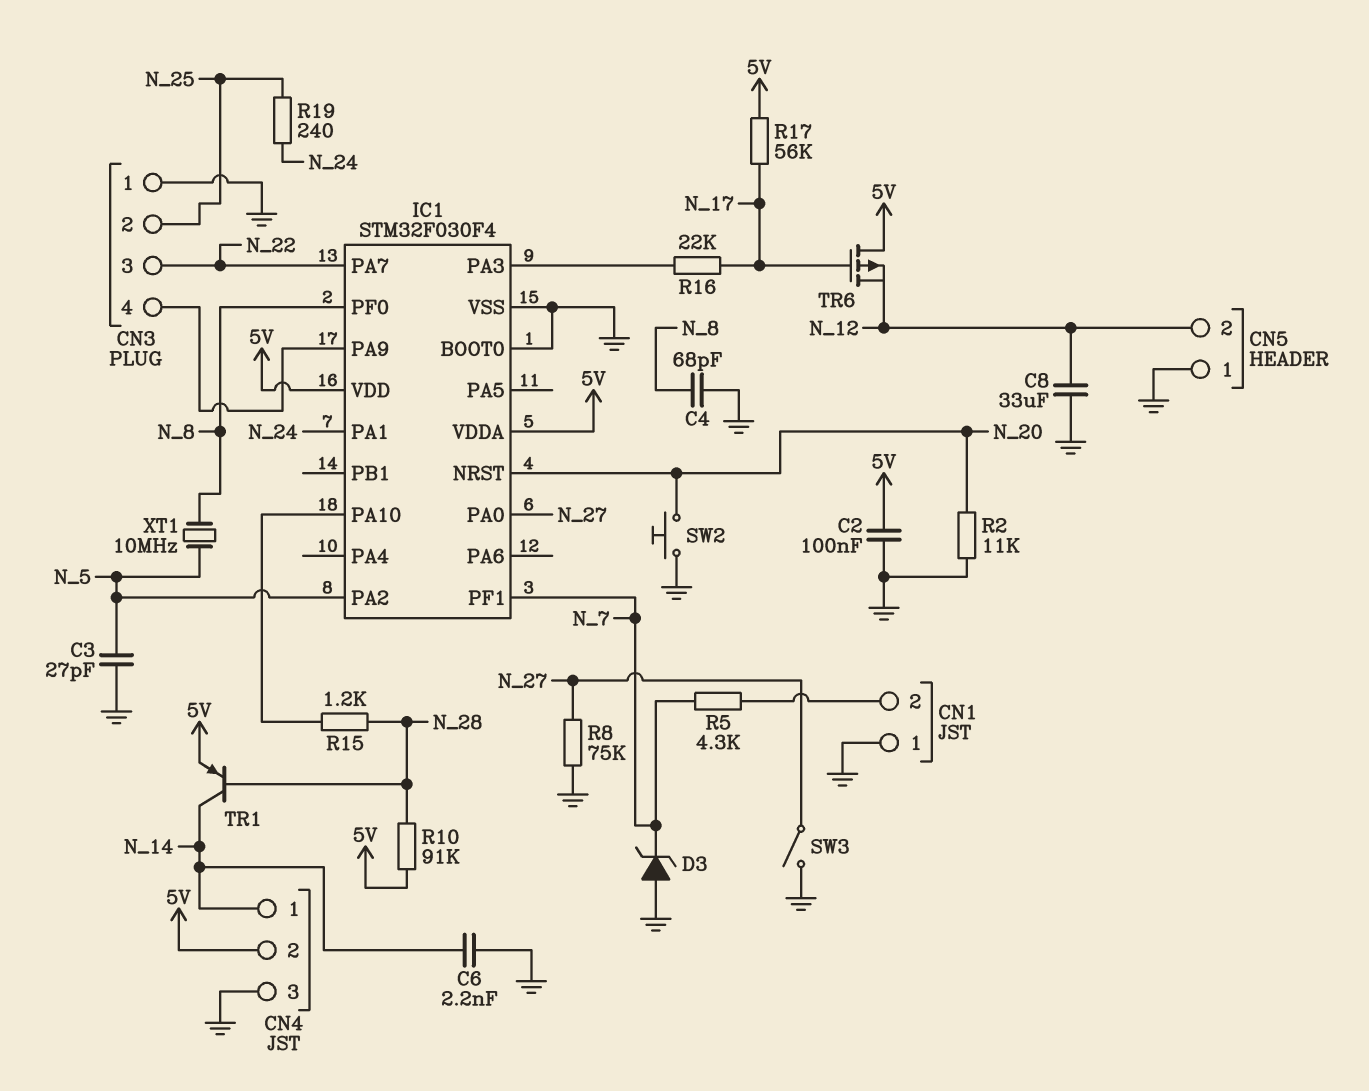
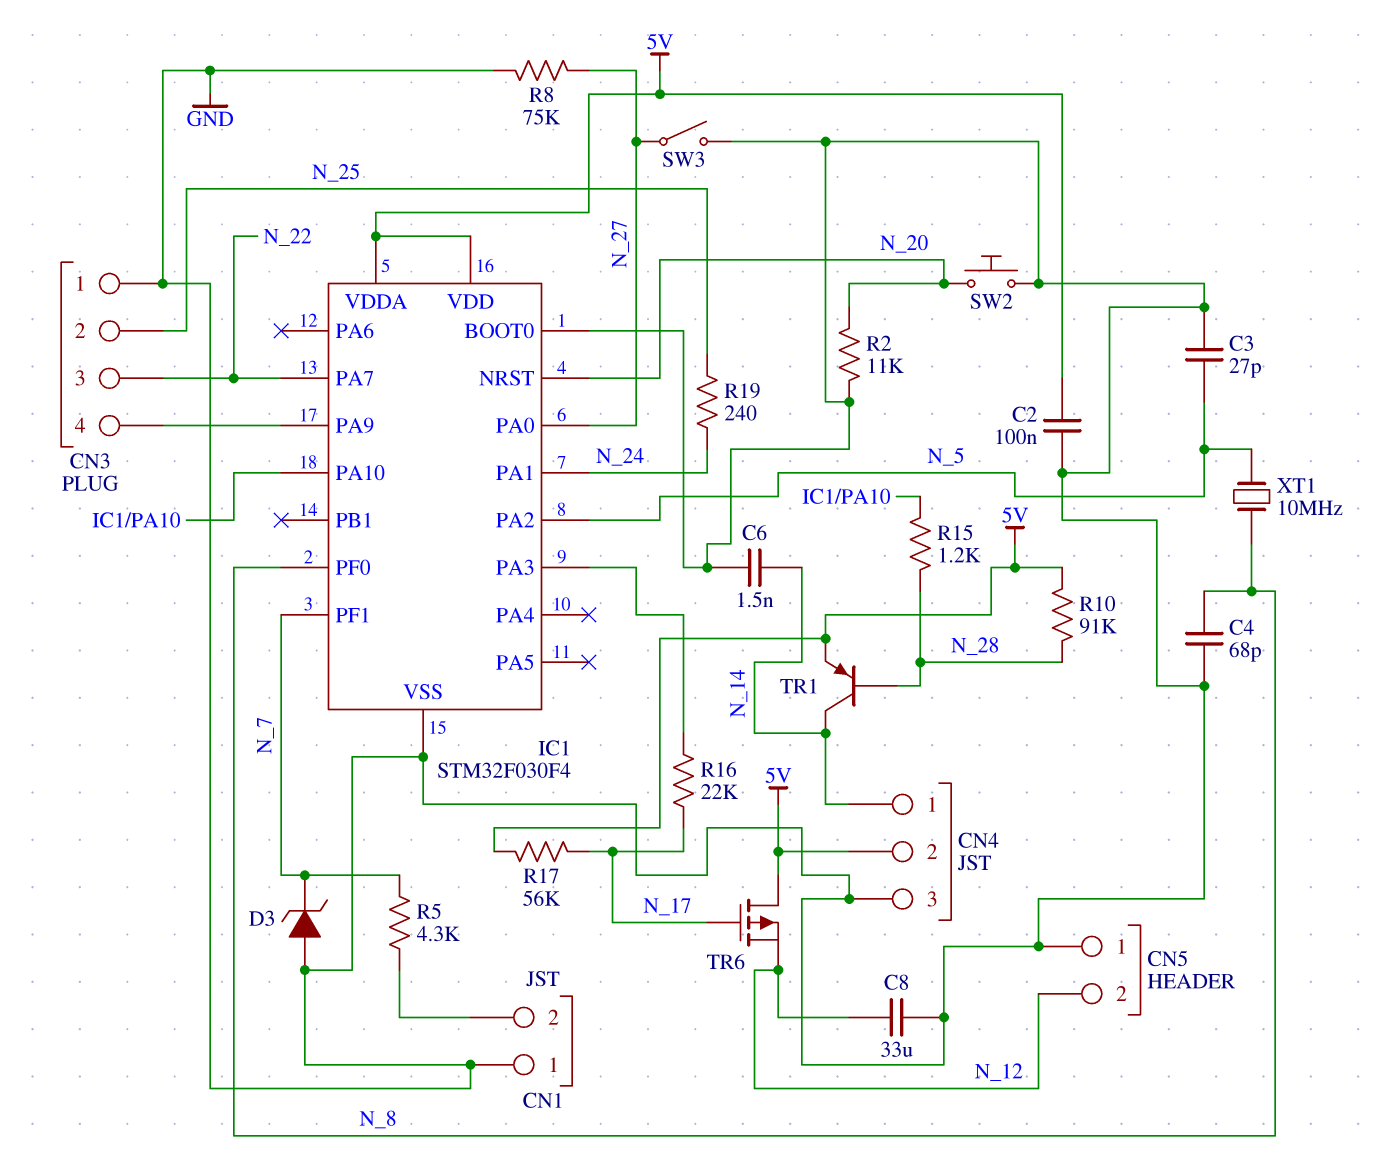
C6: 2.2nF (GND, N_14) -> 1.5nF (GND, N_14)

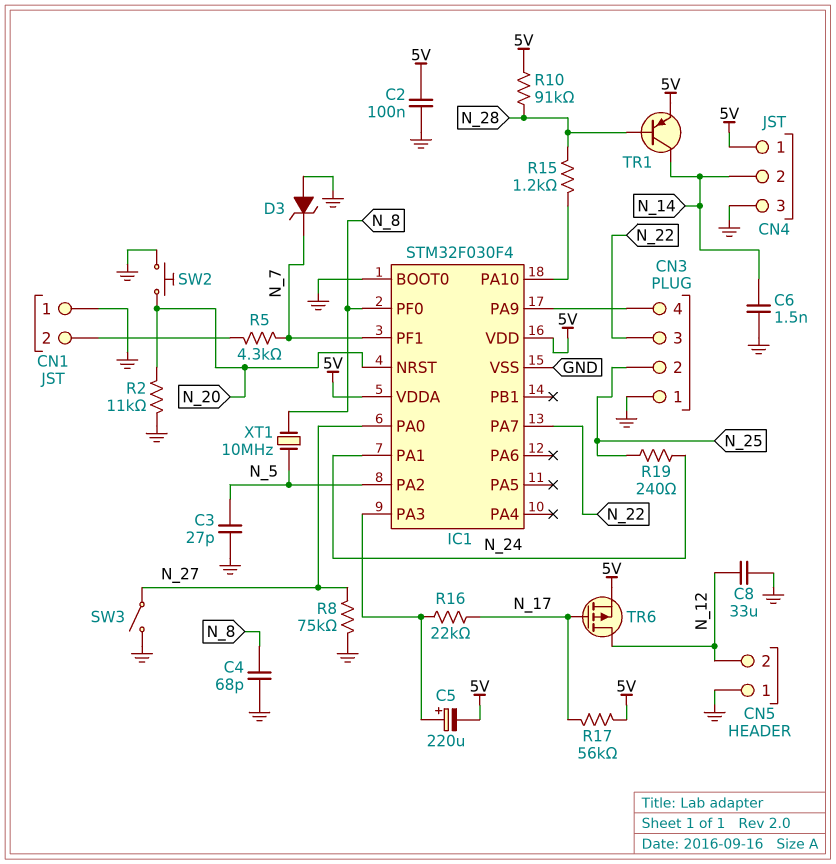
C5: none -> 220uF (plus IC1/PA3, minus 5V)
CN4 pin 1: N_14 -> 5V
CN4 pin 2: 5V -> N_14
TR6: PMOS (G N_17, D 5V, S N_12) -> PMOS (G N_17, D N_12, S 5V)

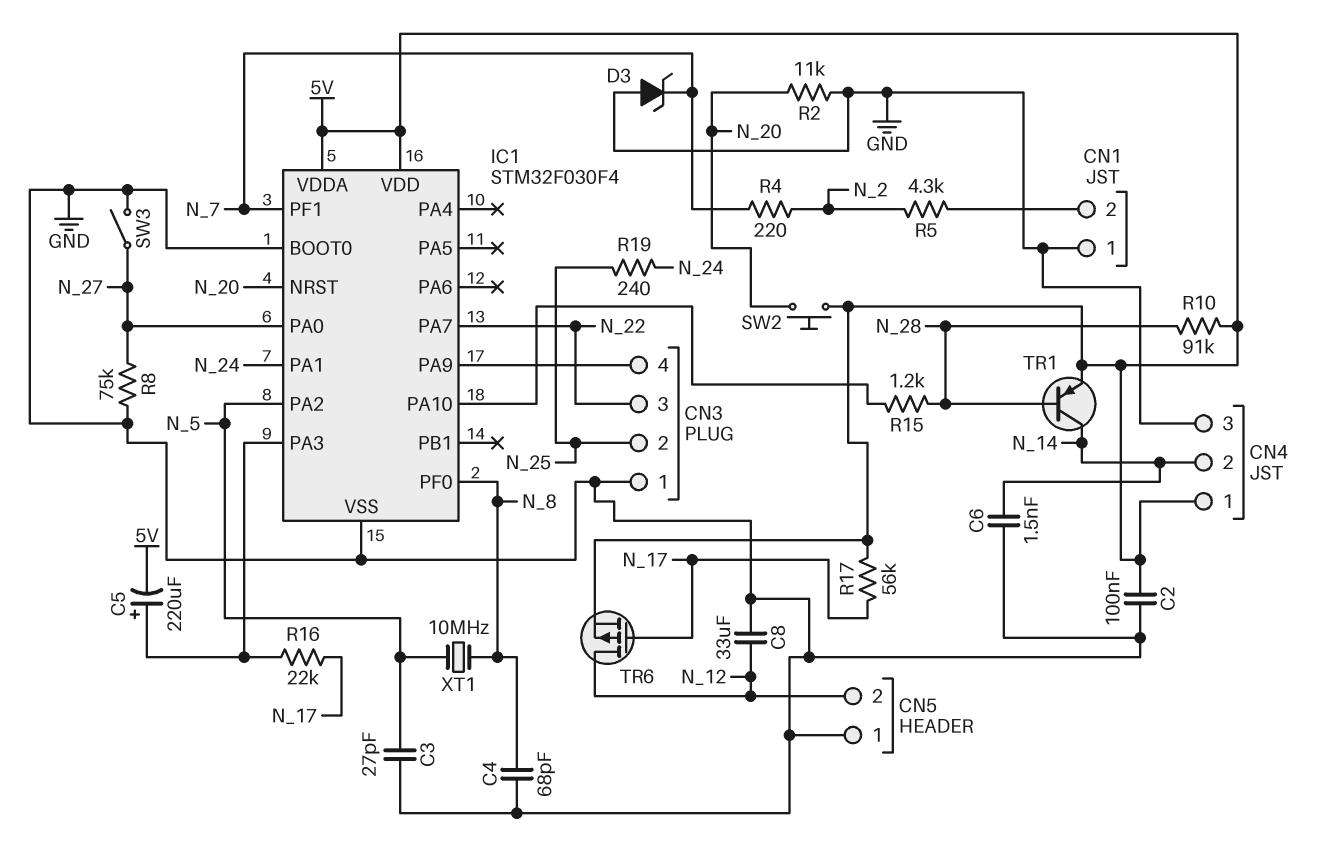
R4: none -> 220 (N_2, N_7)
R5: 4.3k (CN1/2, N_7) -> 4.3k (CN1/2, N_2)
SW2: button (GND, N_20) -> button (5V, N_20)

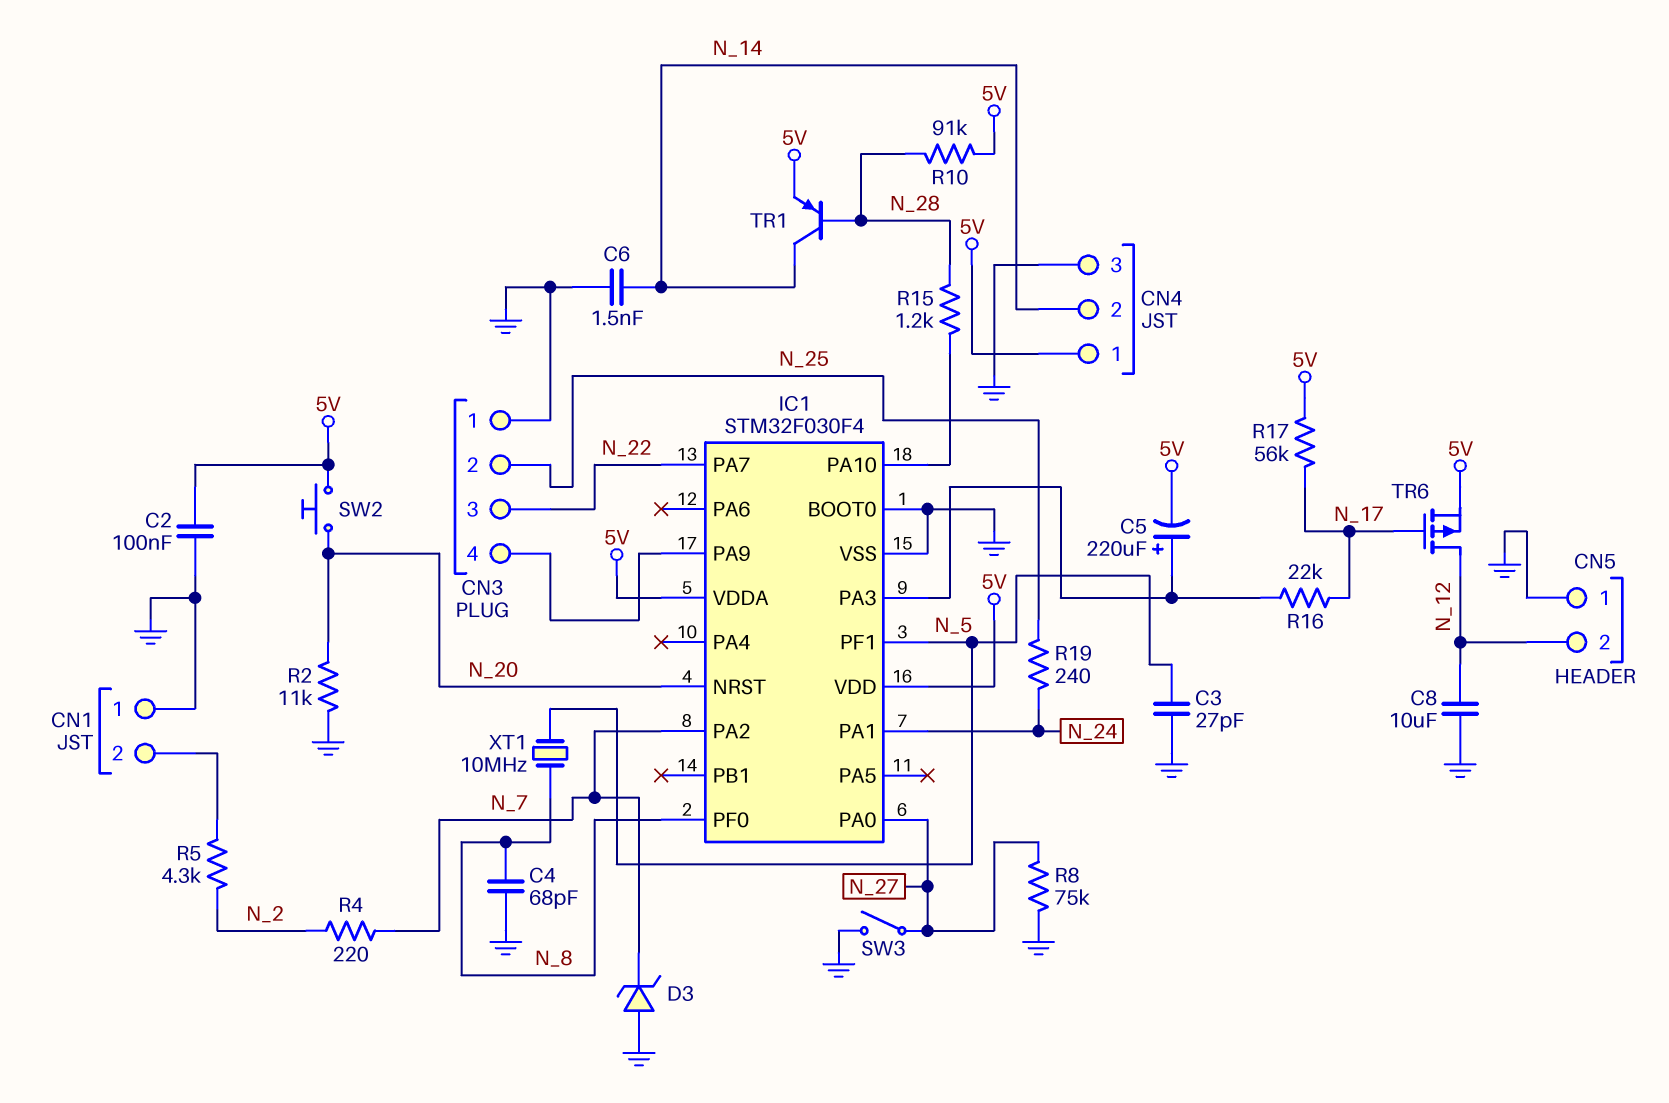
C8: 33uF (GND, N_12) -> 10uF (GND, N_12)
IC1 pin PA2: N_5 -> N_7
IC1 pin PF1: N_7 -> N_5

